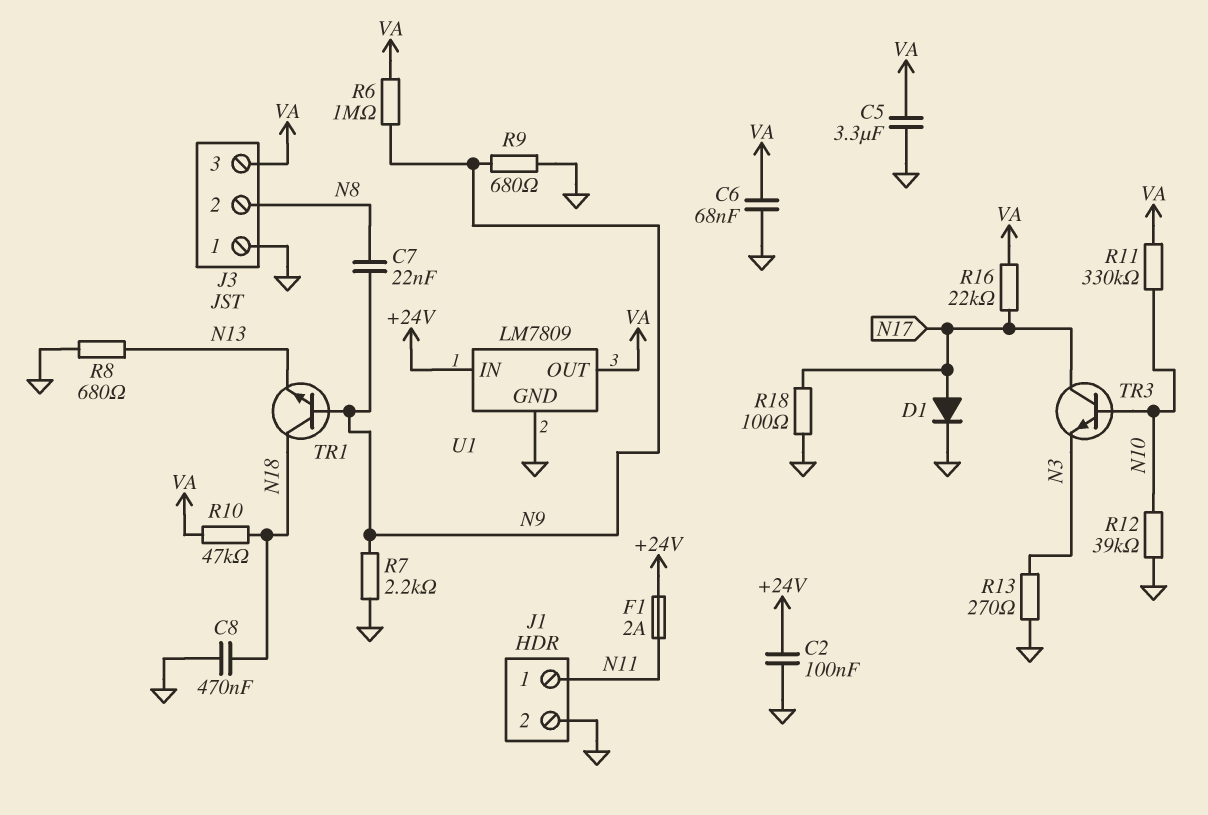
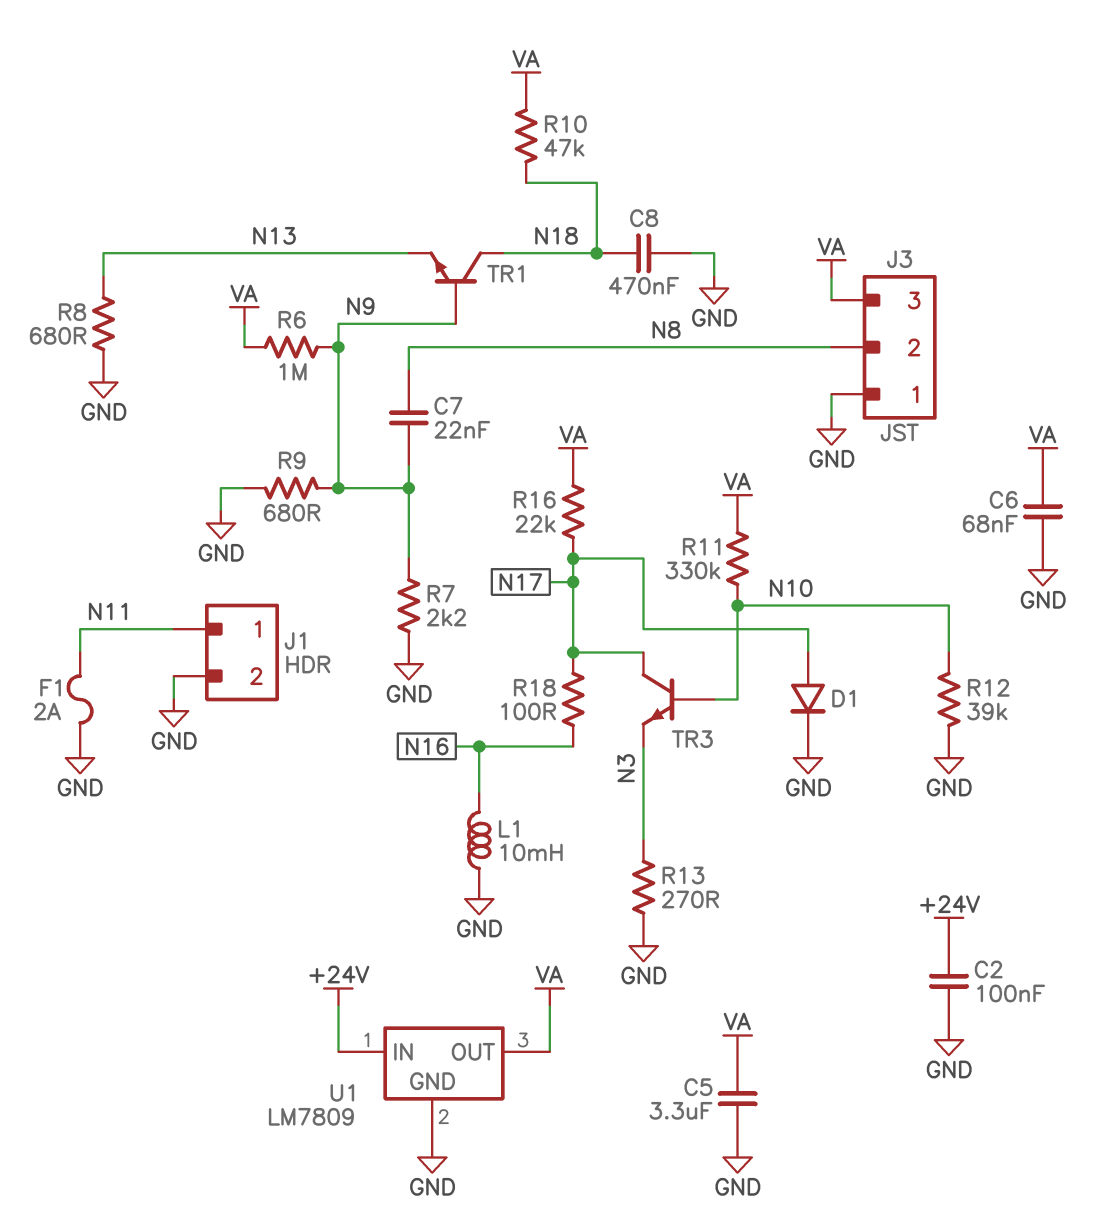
F1: 2A (+24V, N11) -> 2A (GND, N11)
L1: none -> 10mH (GND, N16)
R18: 100 (GND, N17) -> 100 (N16, N17)

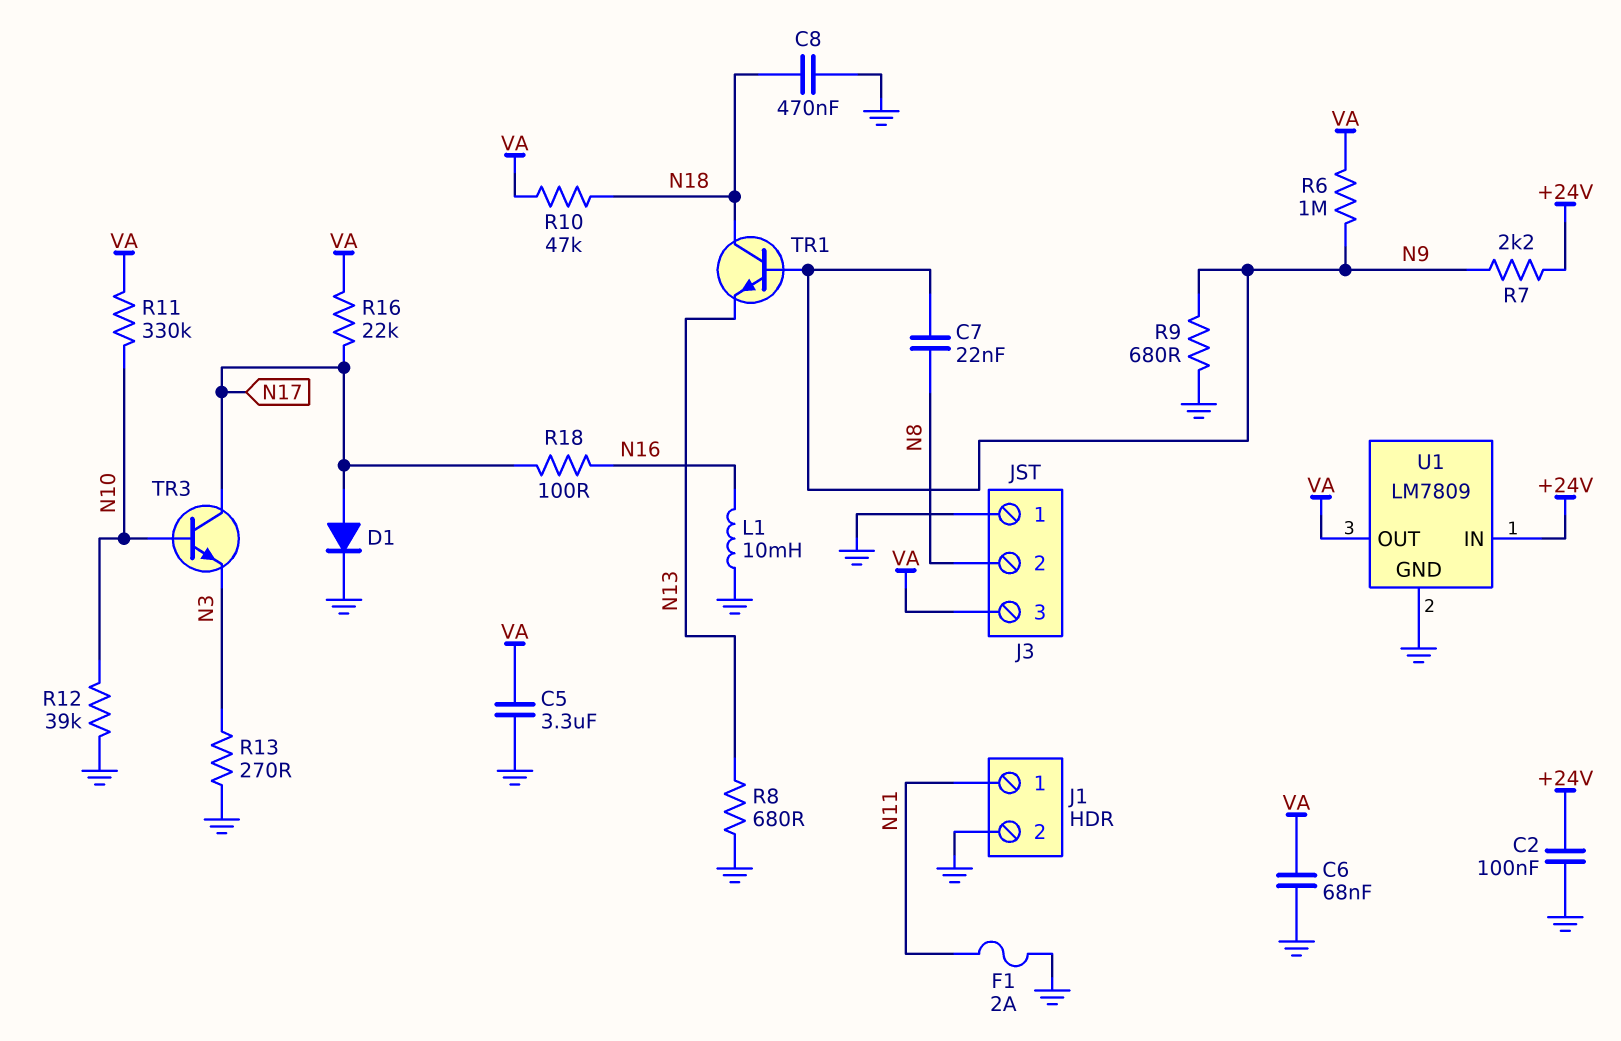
R7: 2.2k (GND, N9) -> 2.2k (+24V, N9)

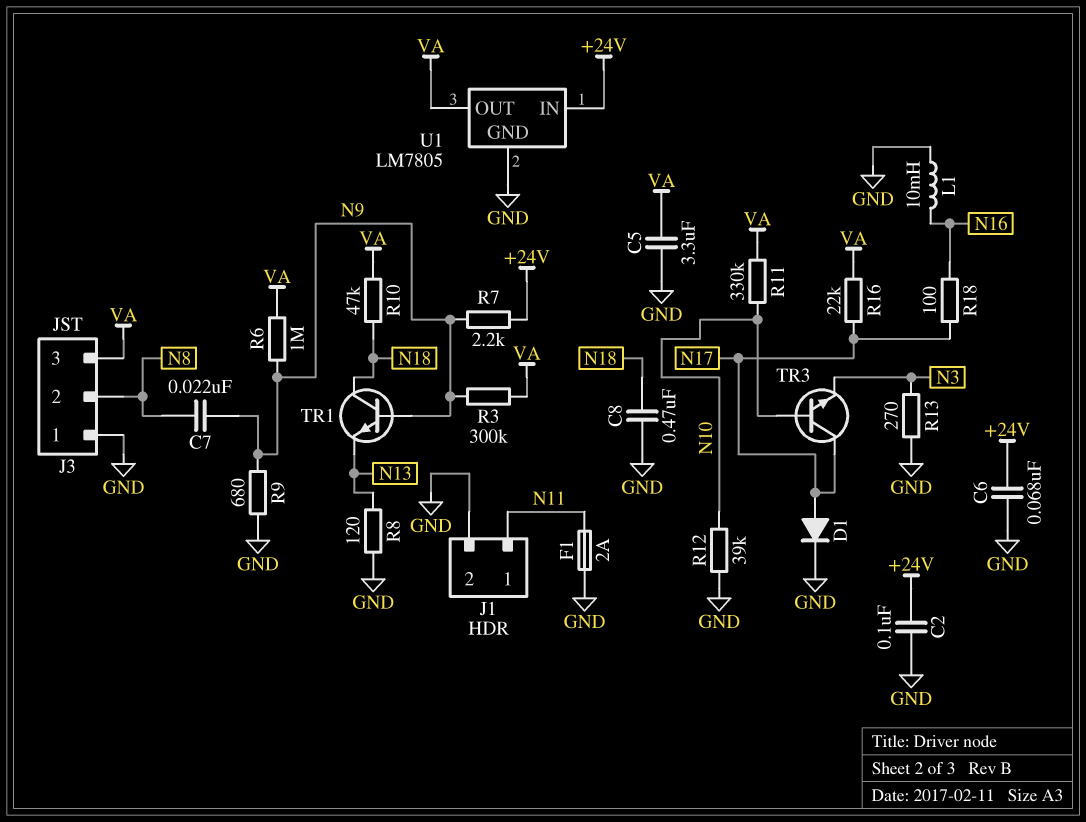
C6: 68nF (GND, VA) -> 68nF (+24V, GND)
R3: none -> 300k (N9, VA)
R8: 680 (GND, N13) -> 120 (GND, N13)
U1: LM7809 -> LM7805

